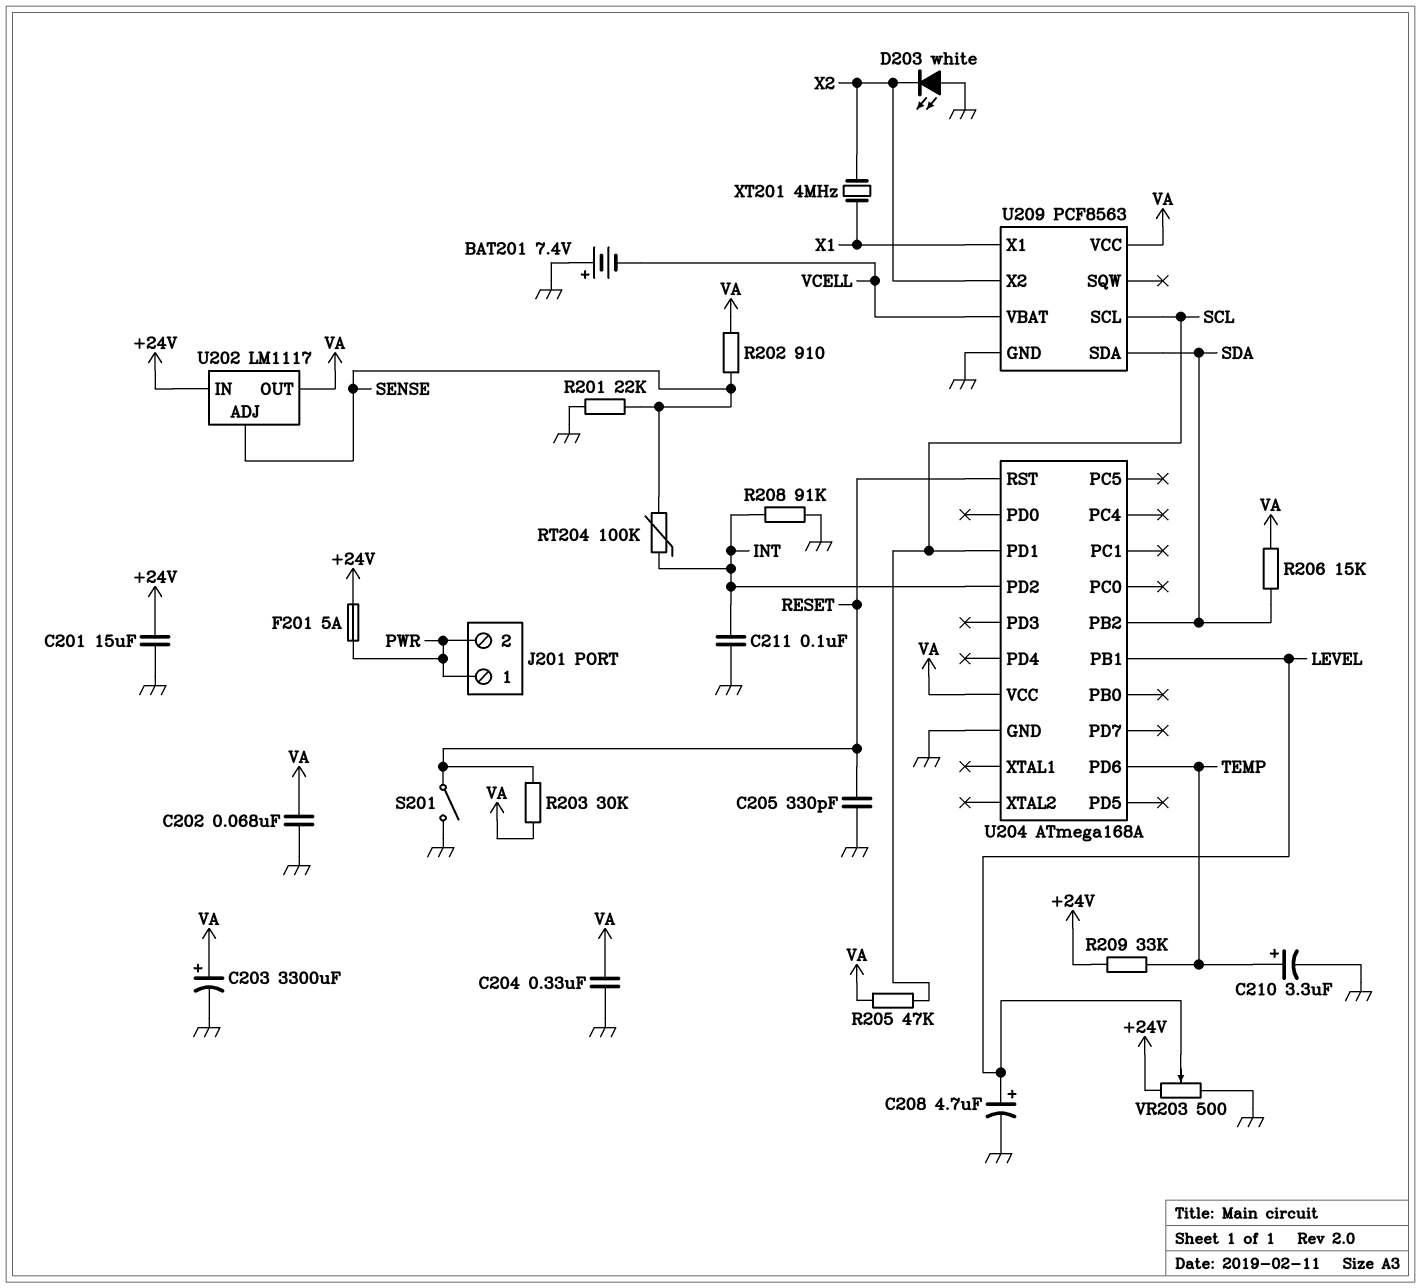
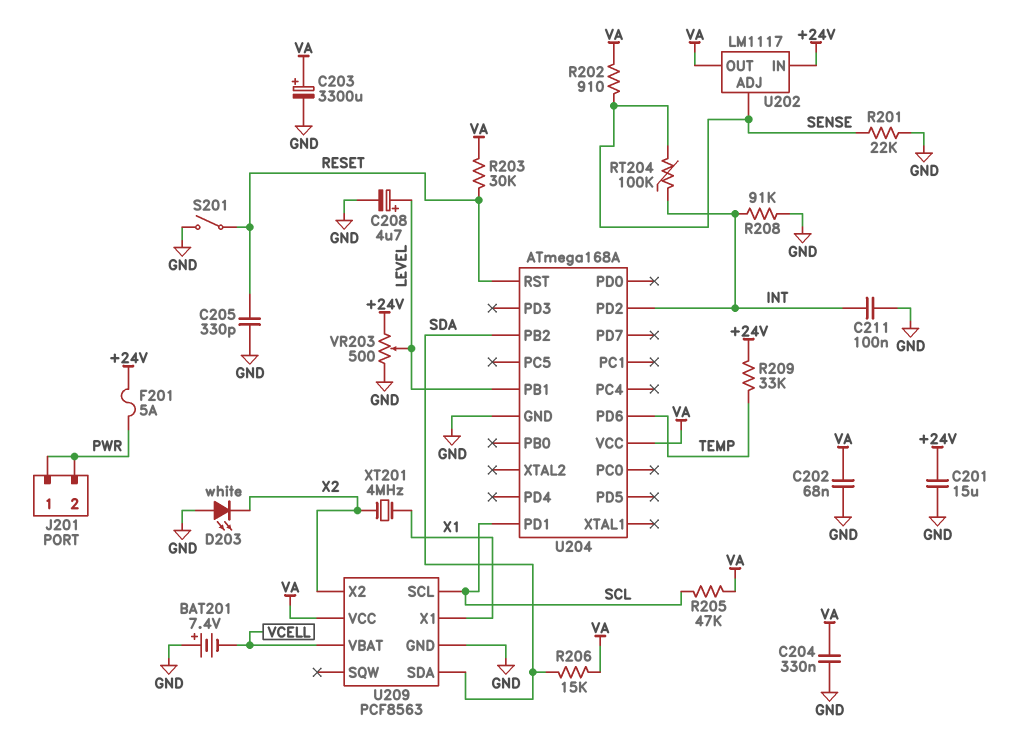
C210: 3.3uF (plus TEMP, minus GND) -> none

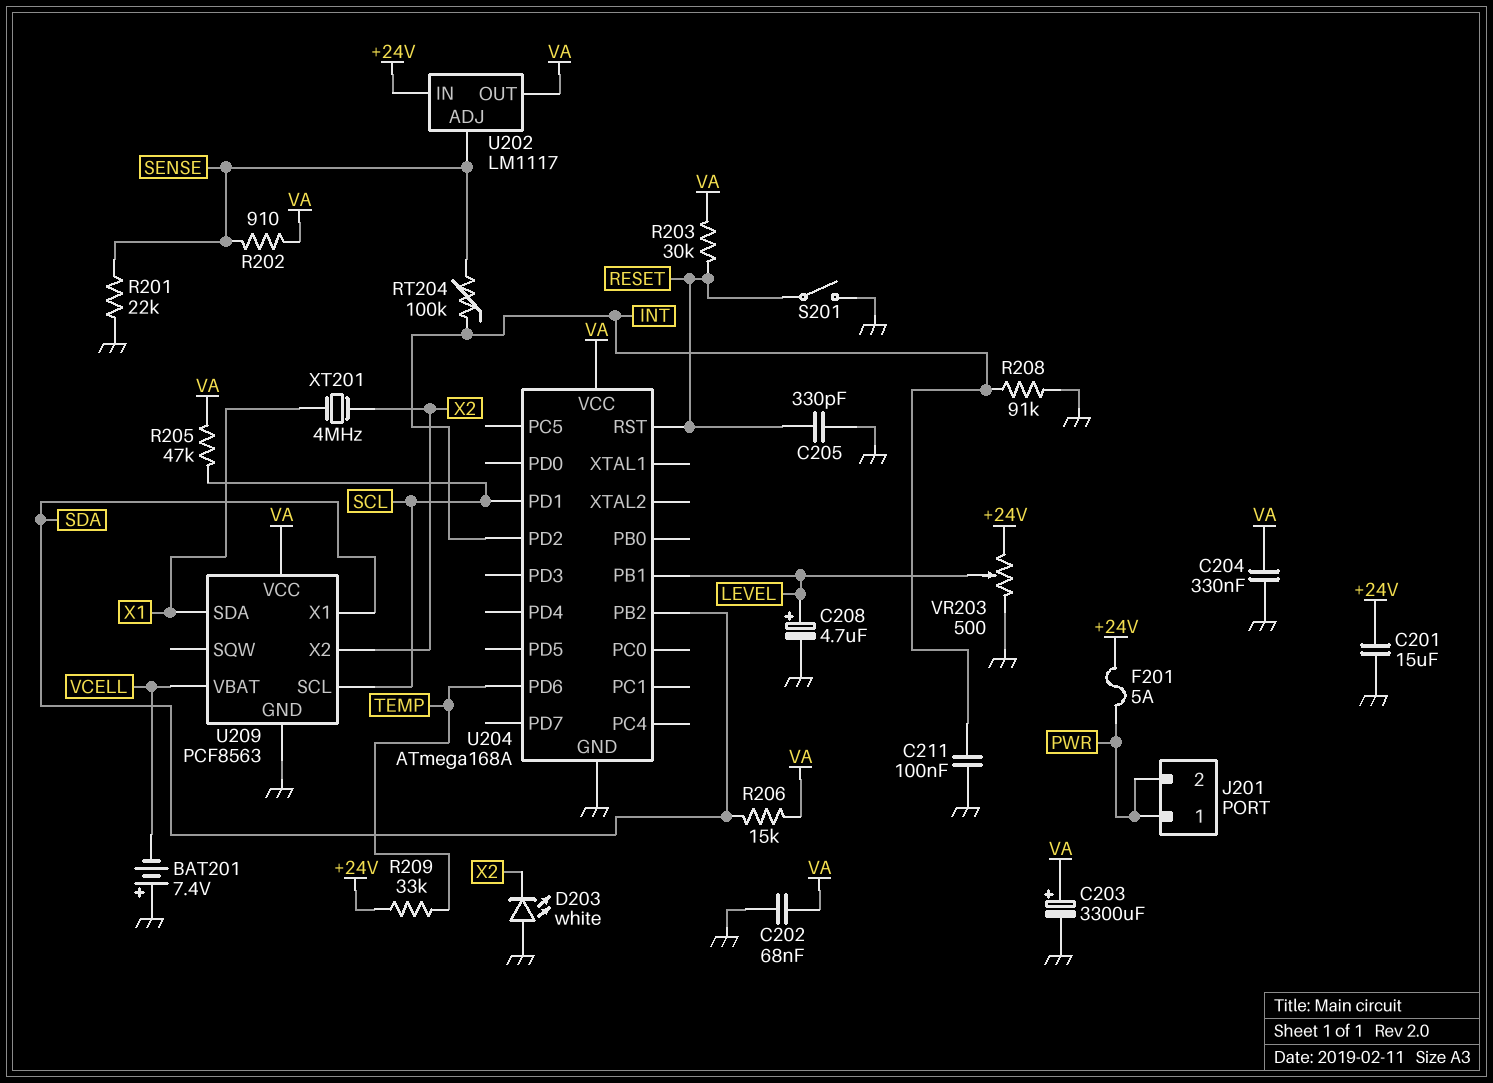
U209 pin SDA: SDA -> X1
U209 pin X1: X1 -> SDA

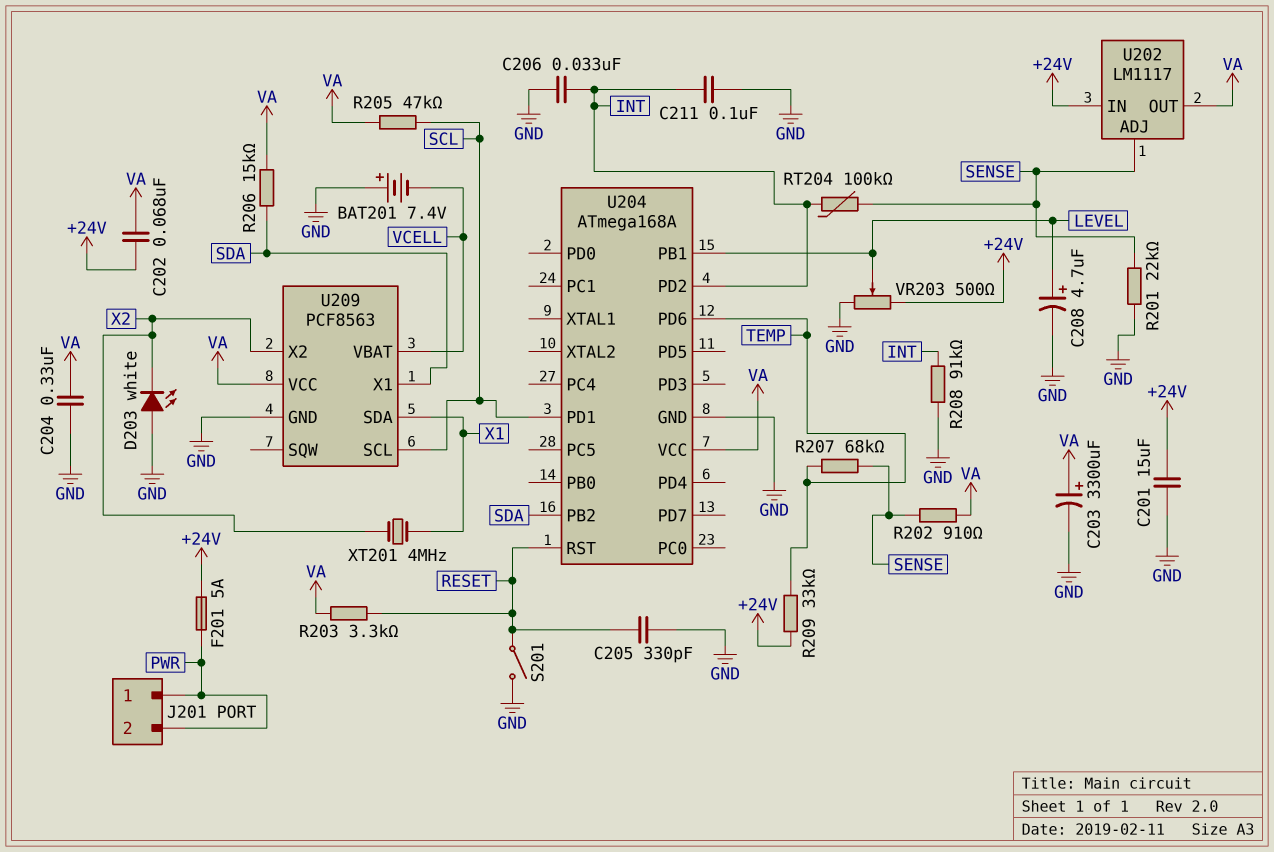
C202: 68nF (GND, VA) -> 68nF (+24V, VA)
C206: none -> 33nF (GND, INT)
R203: 30k (RESET, VA) -> 3.3k (RESET, VA)
R207: none -> 68k (SENSE, TEMP)

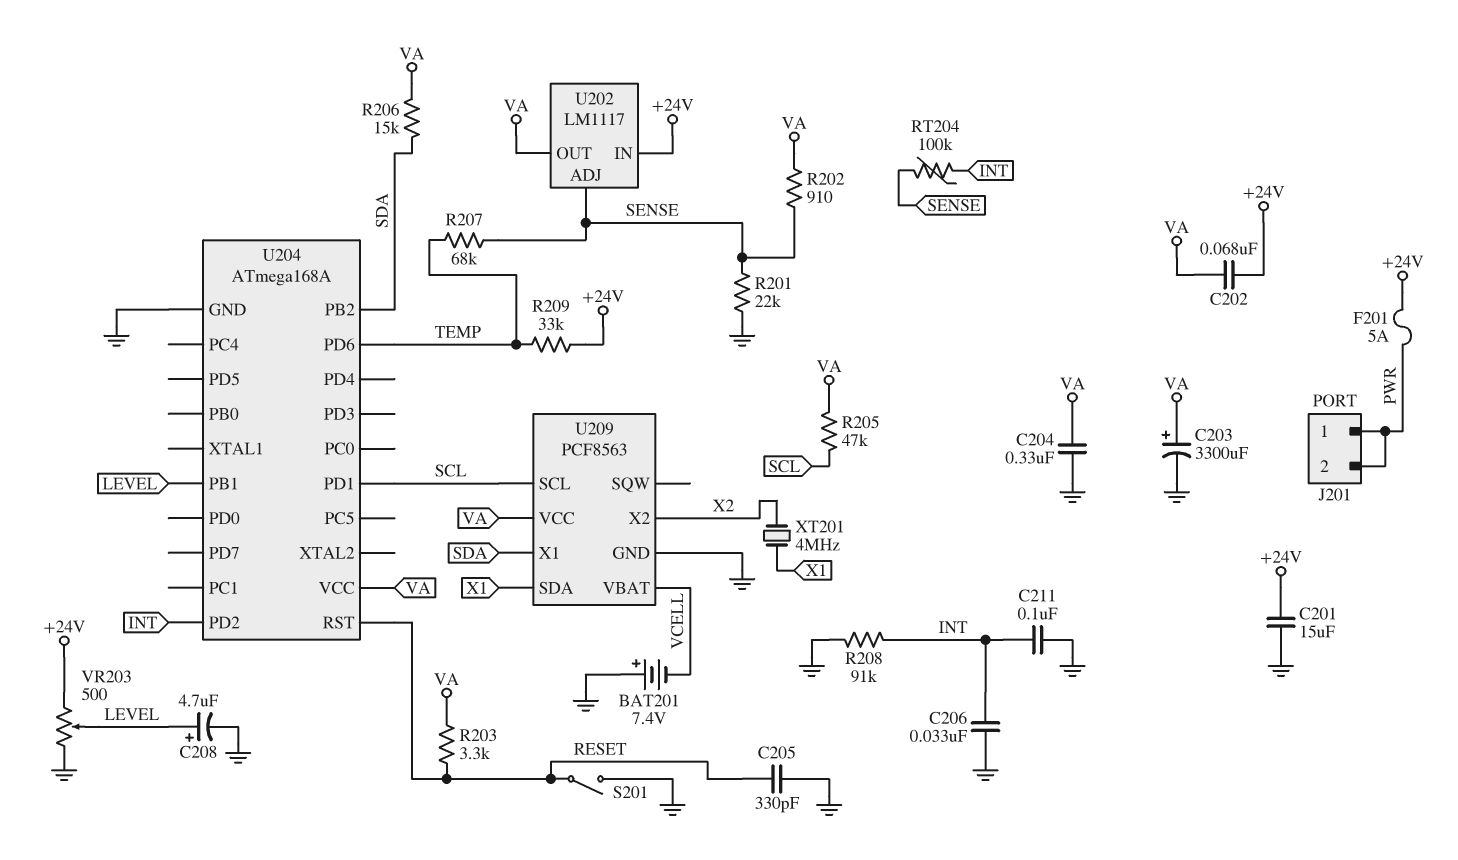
D203: LED white (A GND, K X2) -> none

